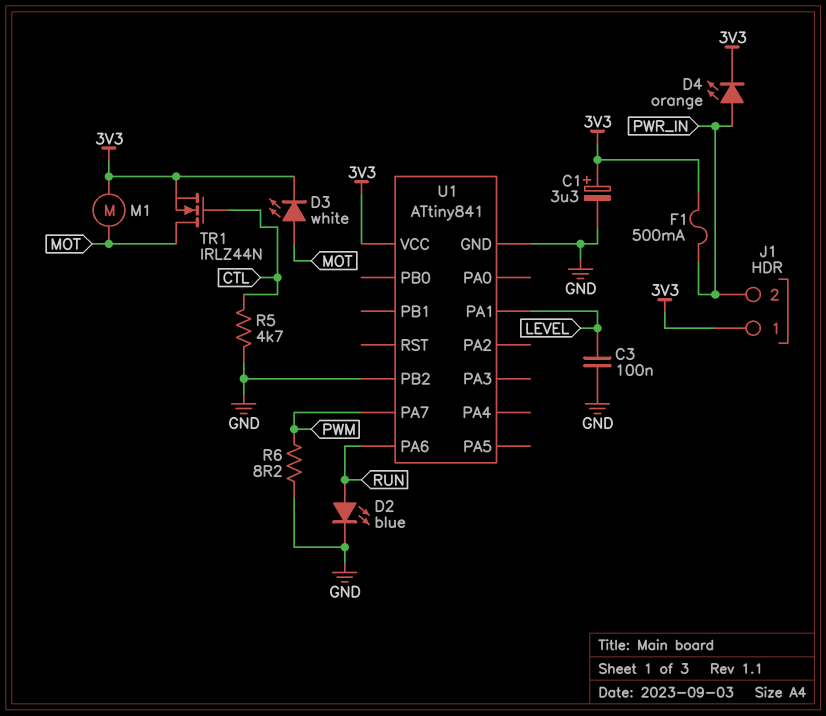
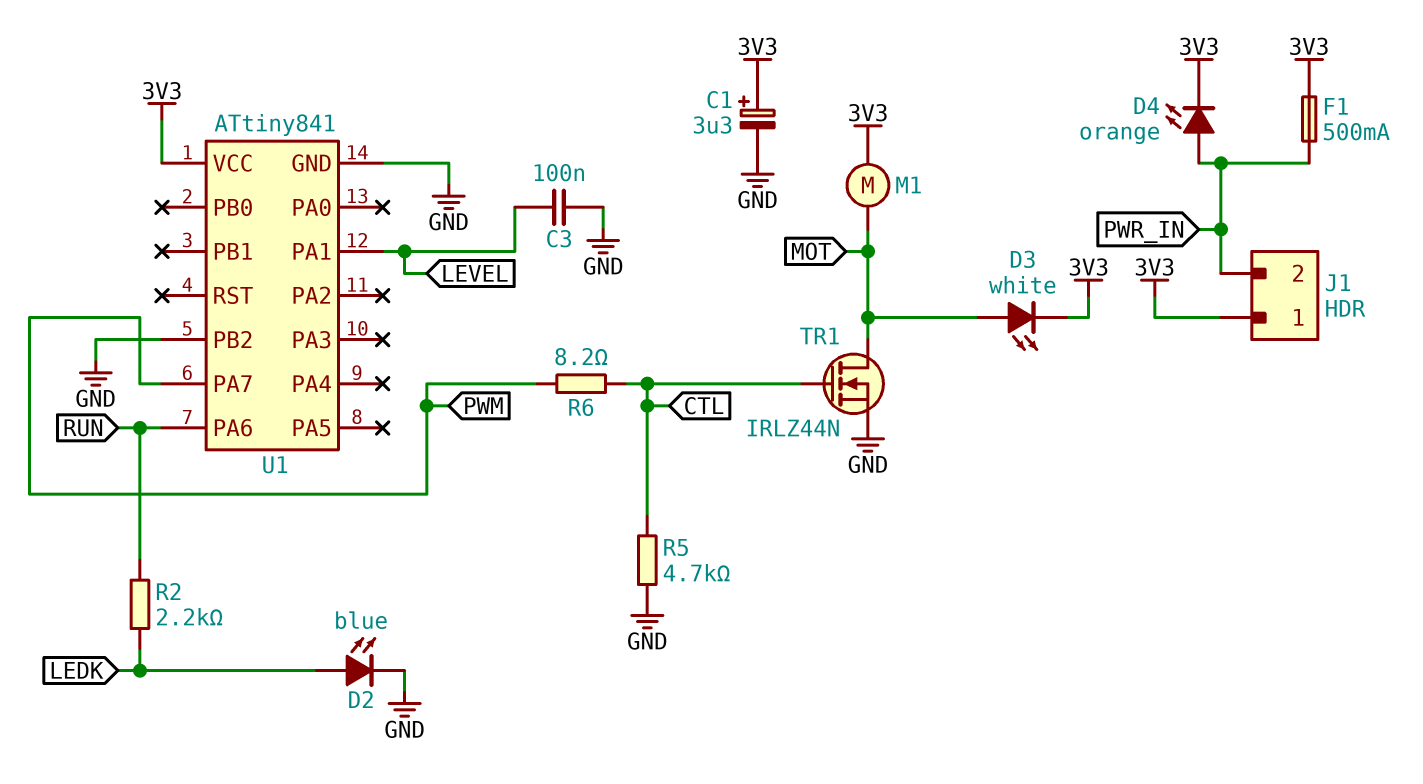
D2: LED blue (A RUN, K GND) -> LED blue (A LEDK, K GND)
R2: none -> 2.2k (LEDK, RUN)
R6: 8.2 (GND, PWM) -> 8.2 (CTL, PWM)
TR1: NMOS IRLZ44N (G CTL, D MOT, S 3V3) -> NMOS IRLZ44N (G CTL, D MOT, S GND)

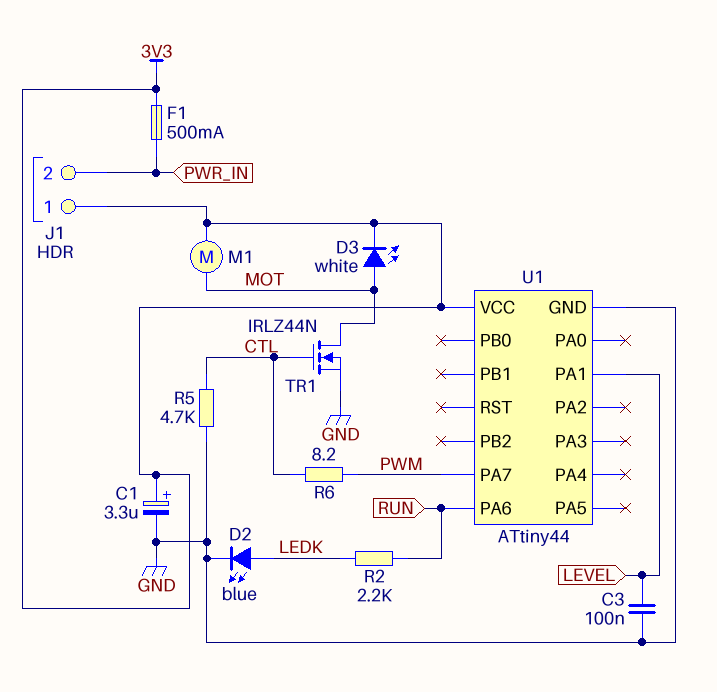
D4: LED orange (A PWR_IN, K 3V3) -> none
U1: ATtiny841 -> ATtiny44
U1 pin PB2: GND -> none

